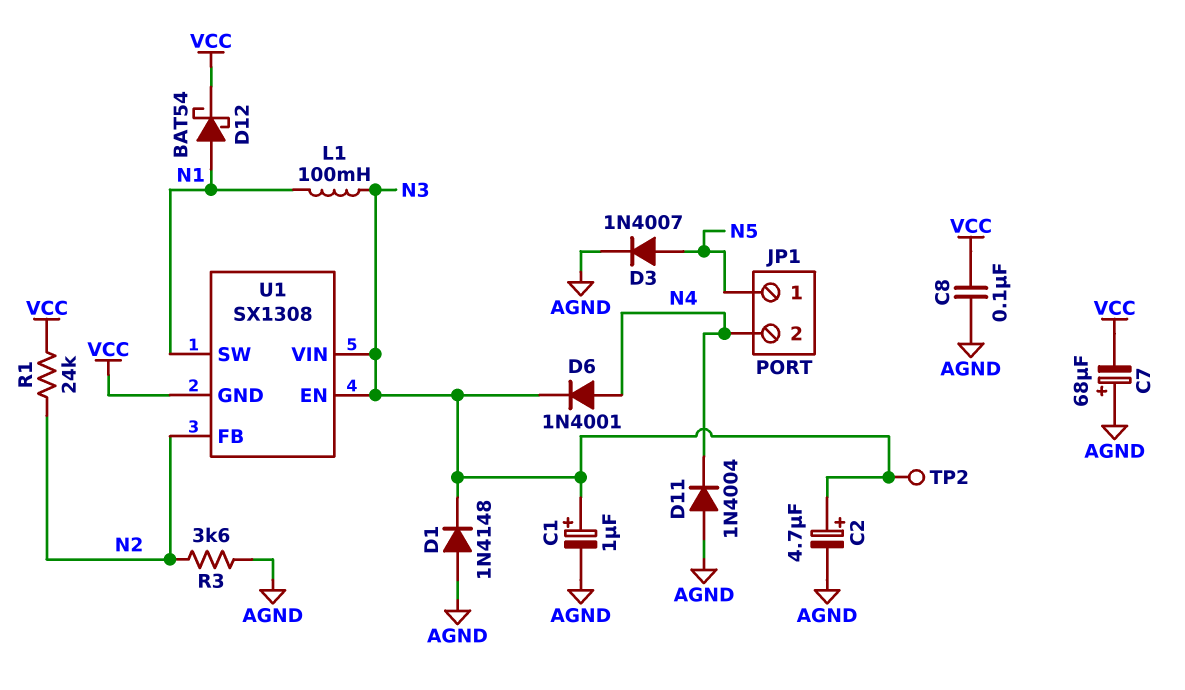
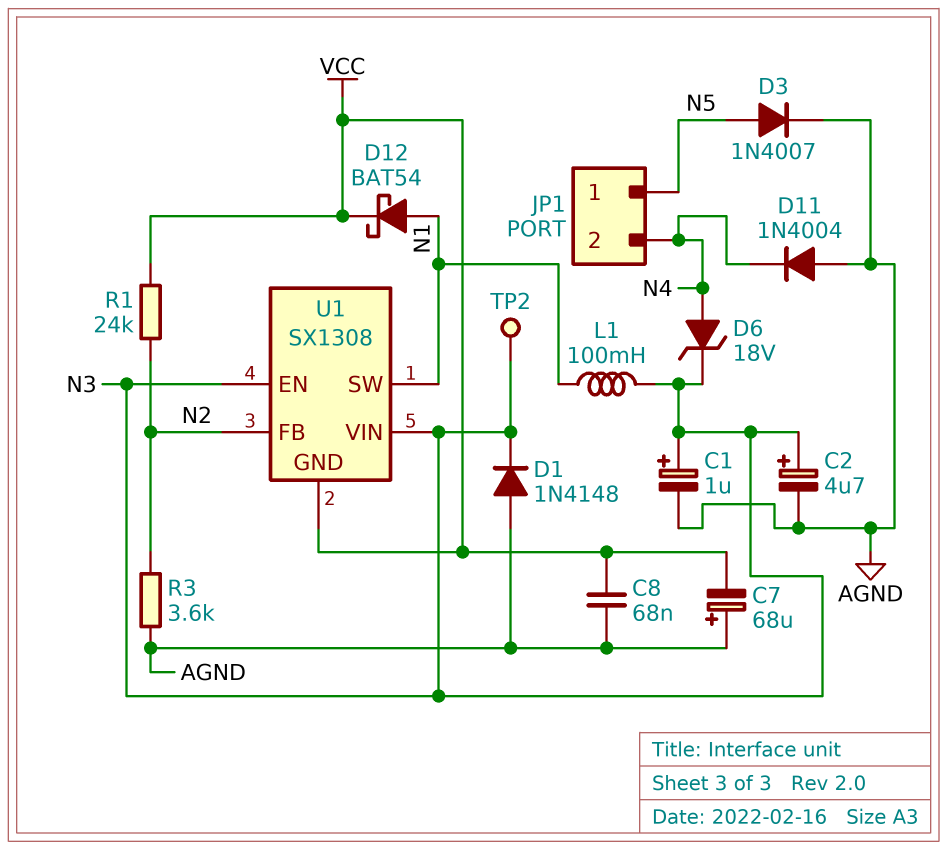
C8: 100nF (AGND, VCC) -> 68nF (AGND, VCC)
D6: diode 1N4001 (A N4, K N3) -> zener 18V (A N4, K N3)

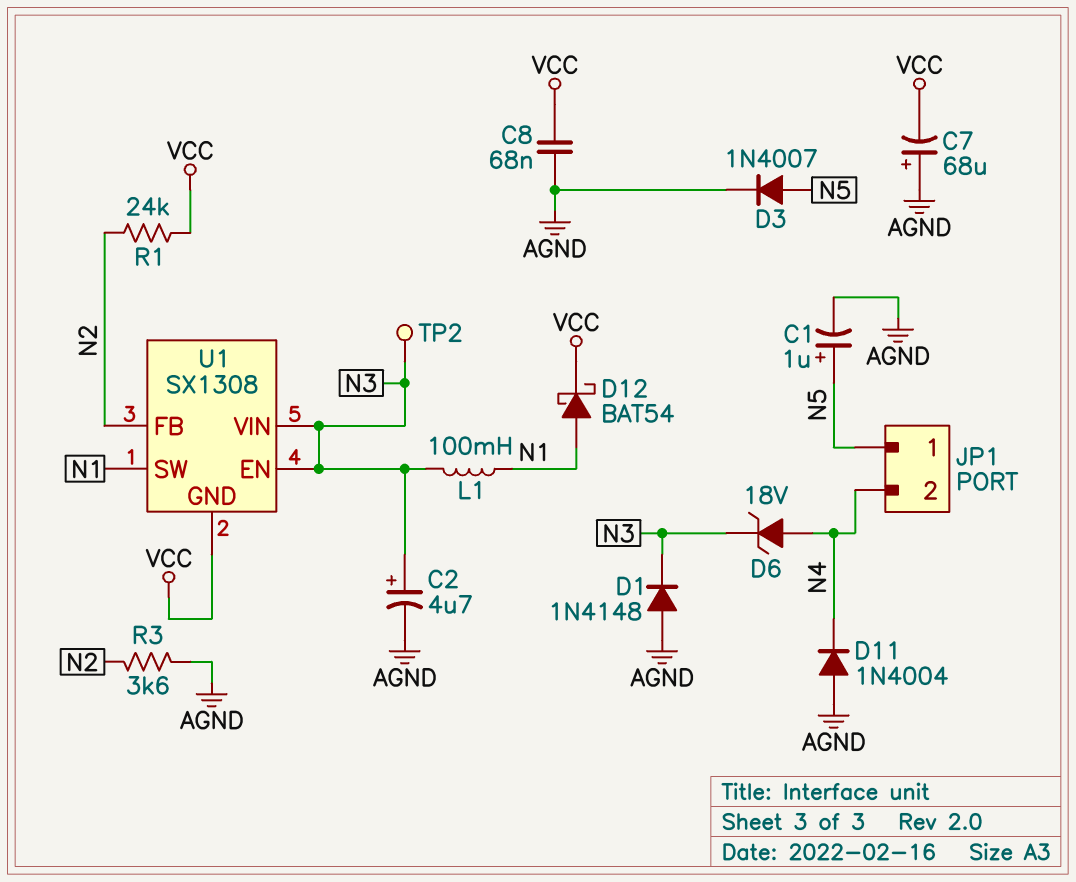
C1: 1uF (plus N3, minus AGND) -> 1uF (plus N5, minus AGND)

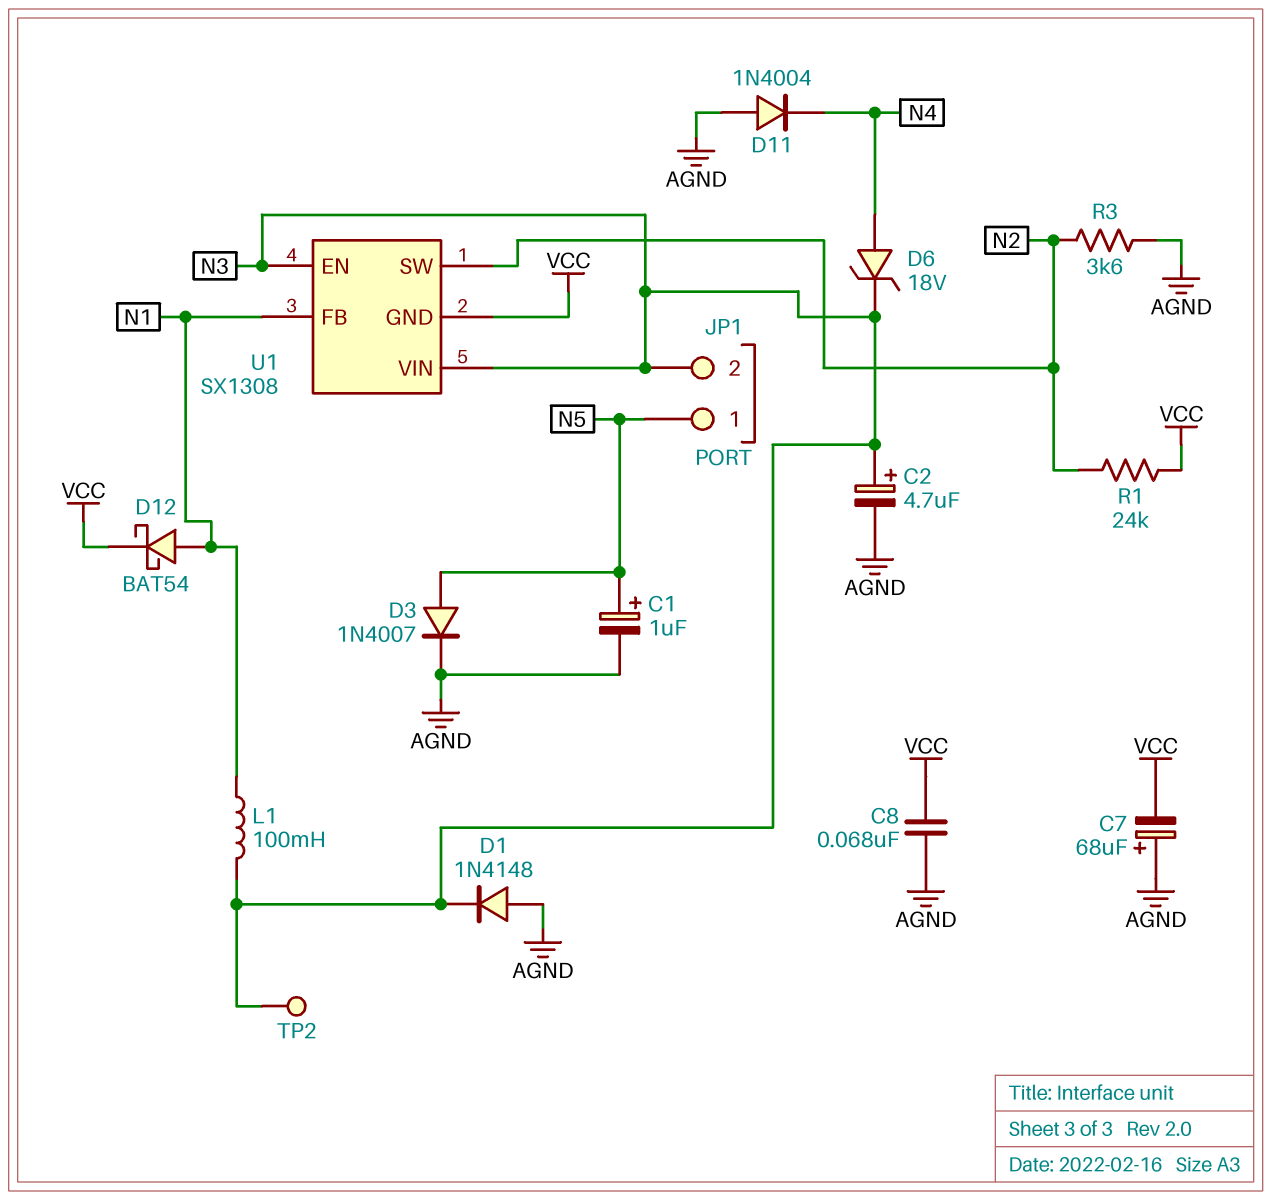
JP1 pin 2: N4 -> N3
U1 pin FB: N2 -> N1
U1 pin SW: N1 -> N2

